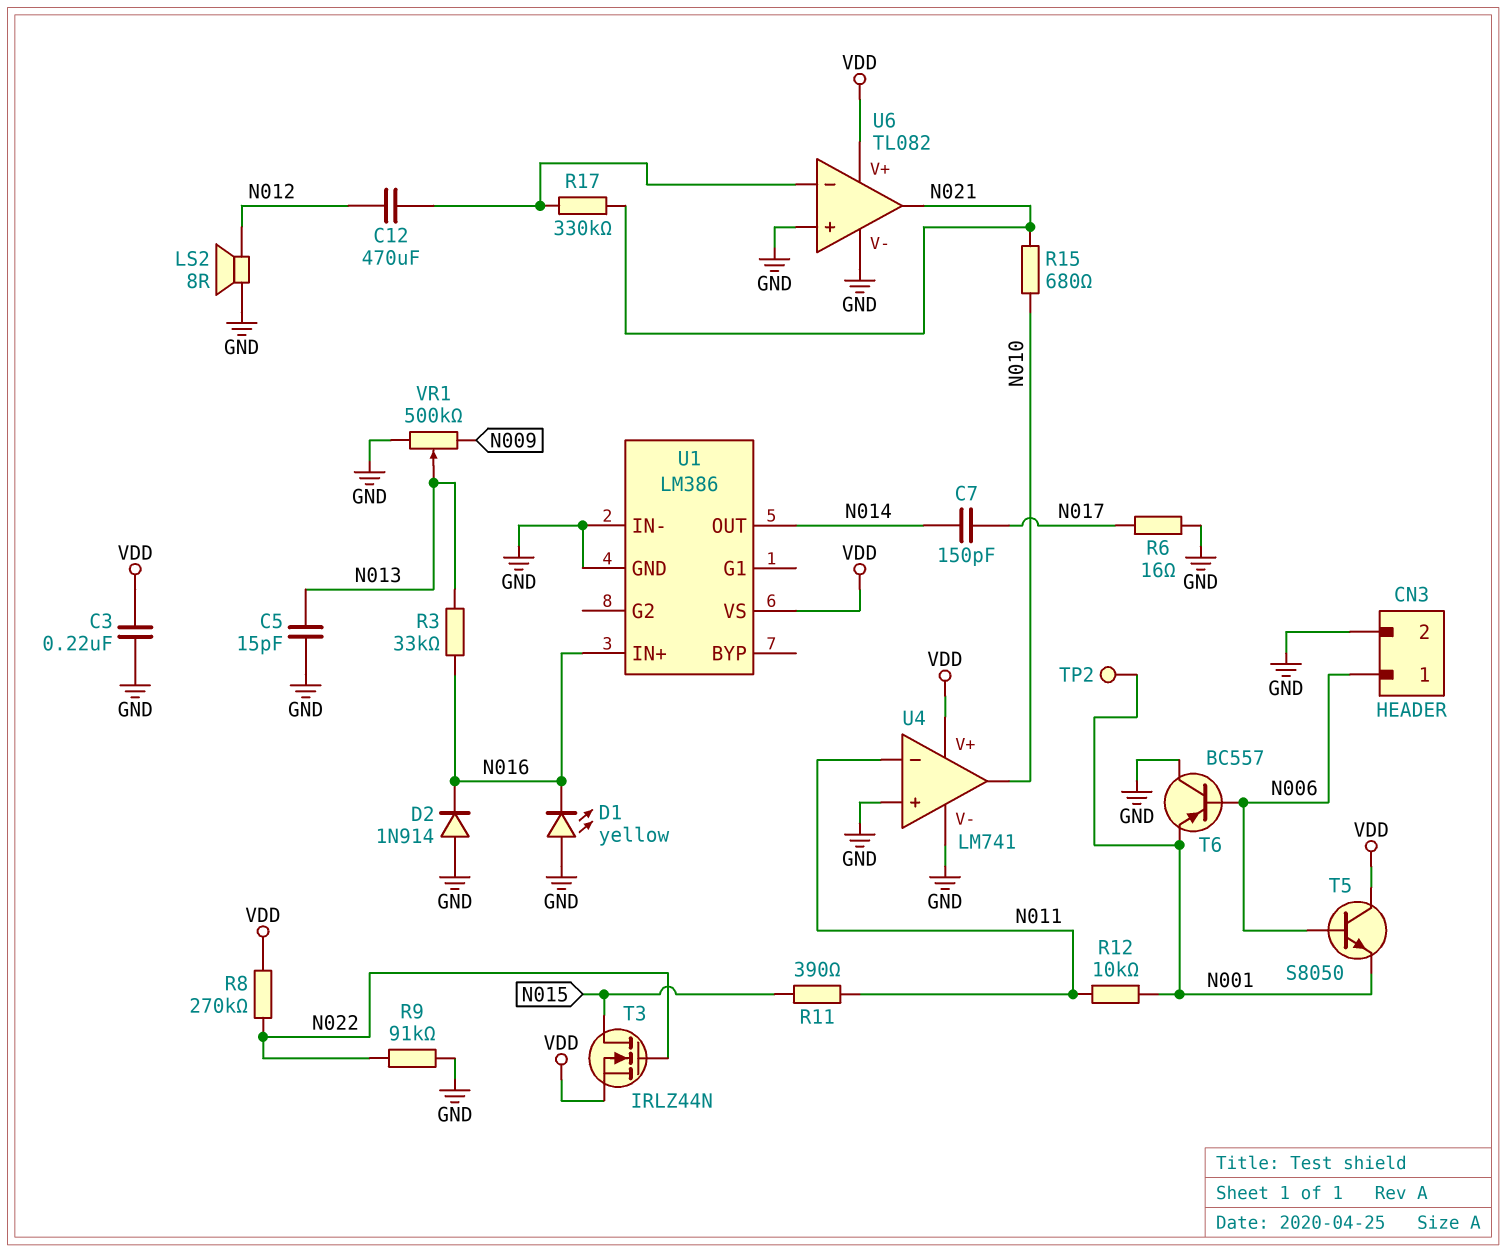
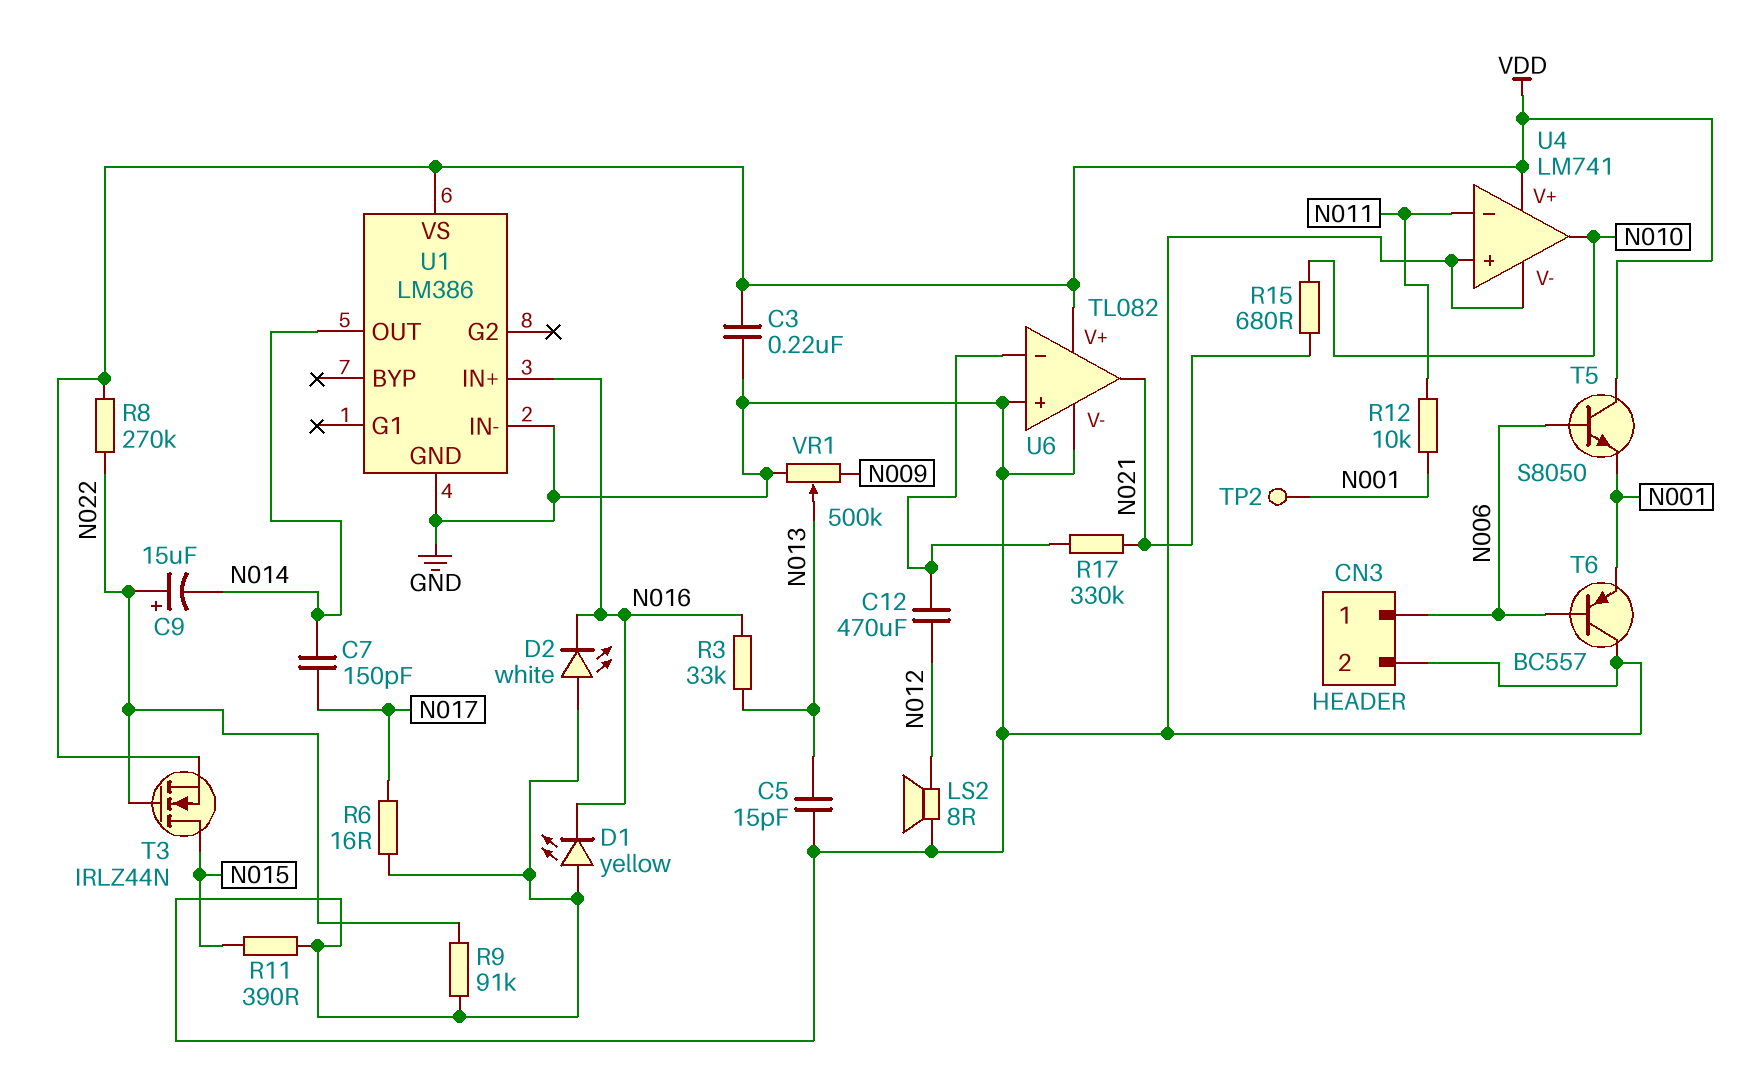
C9: none -> 15uF (plus N022, minus N014)
D2: diode 1N914 (A GND, K N016) -> LED white (A GND, K N016)
R11: 390 (N011, N015) -> 390 (GND, N015)

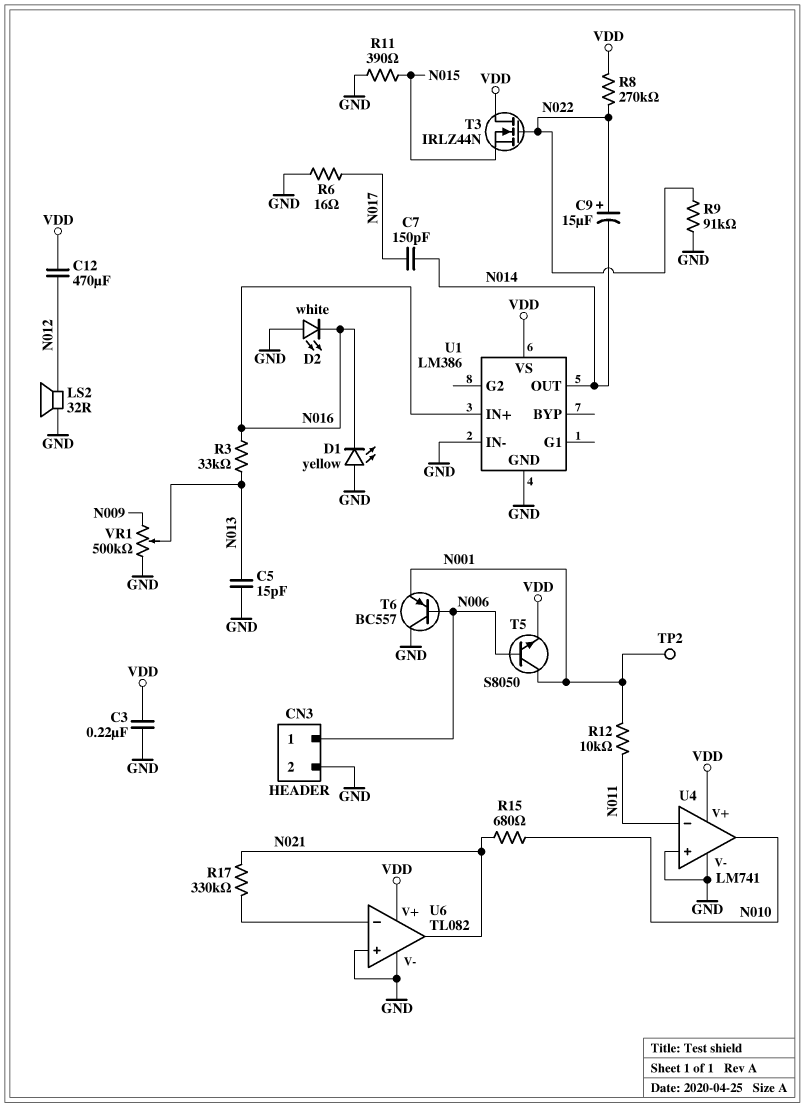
C12: 470uF (N012, U6/in-) -> 470uF (N012, VDD)
LS2: speaker 8R (GND, N012) -> speaker 32R (GND, N012)
T3: NMOS IRLZ44N (G N022, D N015, S VDD) -> NMOS IRLZ44N (G N022, D VDD, S N015)
T5: NPN S8050 (B N006, C VDD, E N001) -> NPN S8050 (B N006, C N001, E VDD)

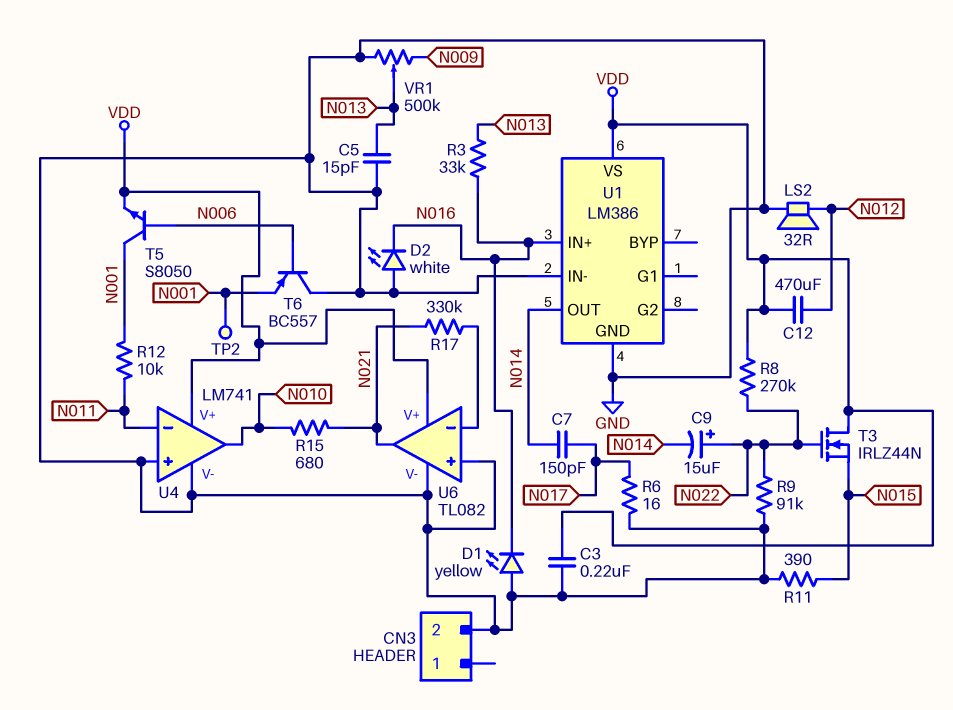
CN3 pin 1: N006 -> none

